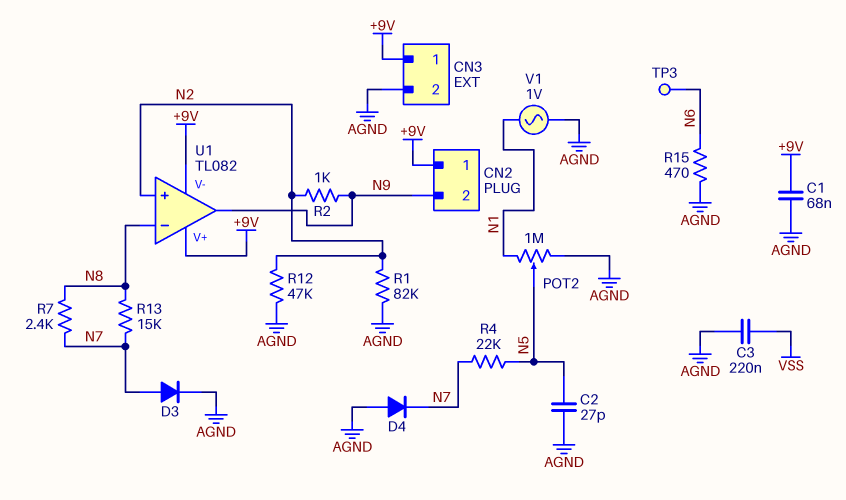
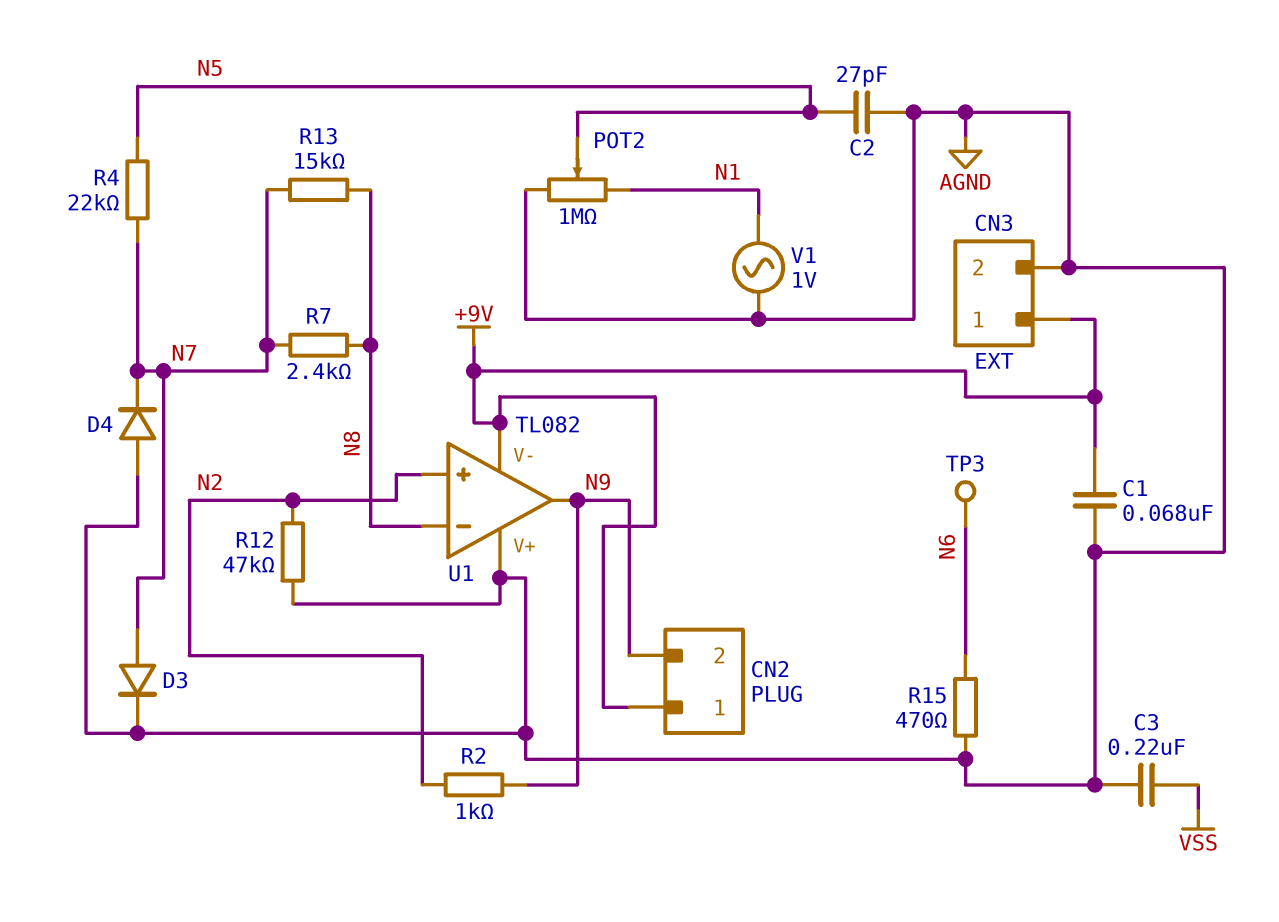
R1: 82k (AGND, N2) -> none
U1 pin V+: +9V -> AGND

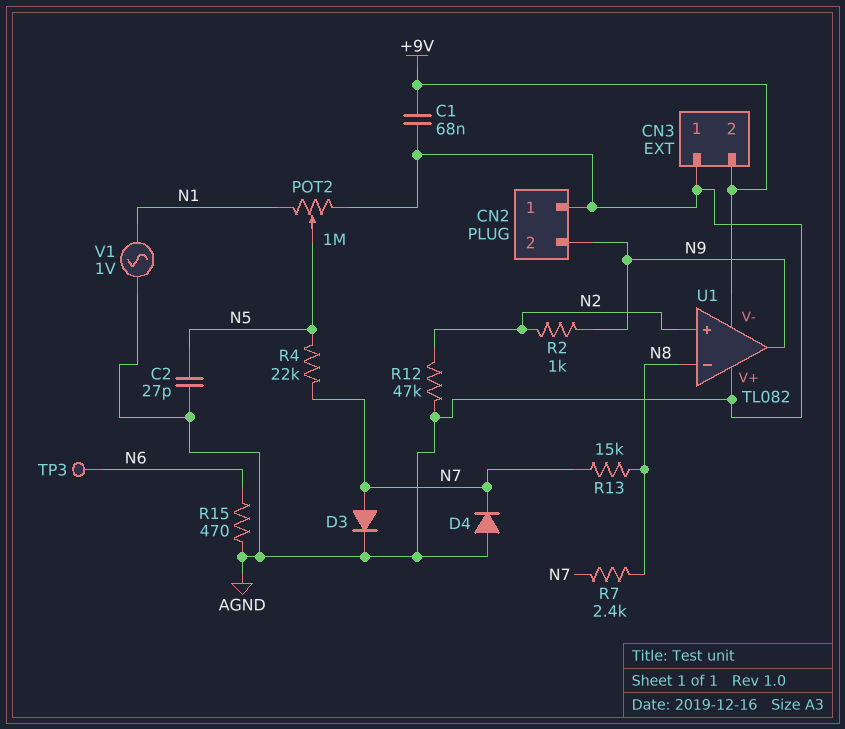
C3: 220nF (AGND, VSS) -> none
CN2 pin 1: +9V -> AGND
CN3 pin 1: +9V -> AGND
CN3 pin 2: AGND -> +9V

